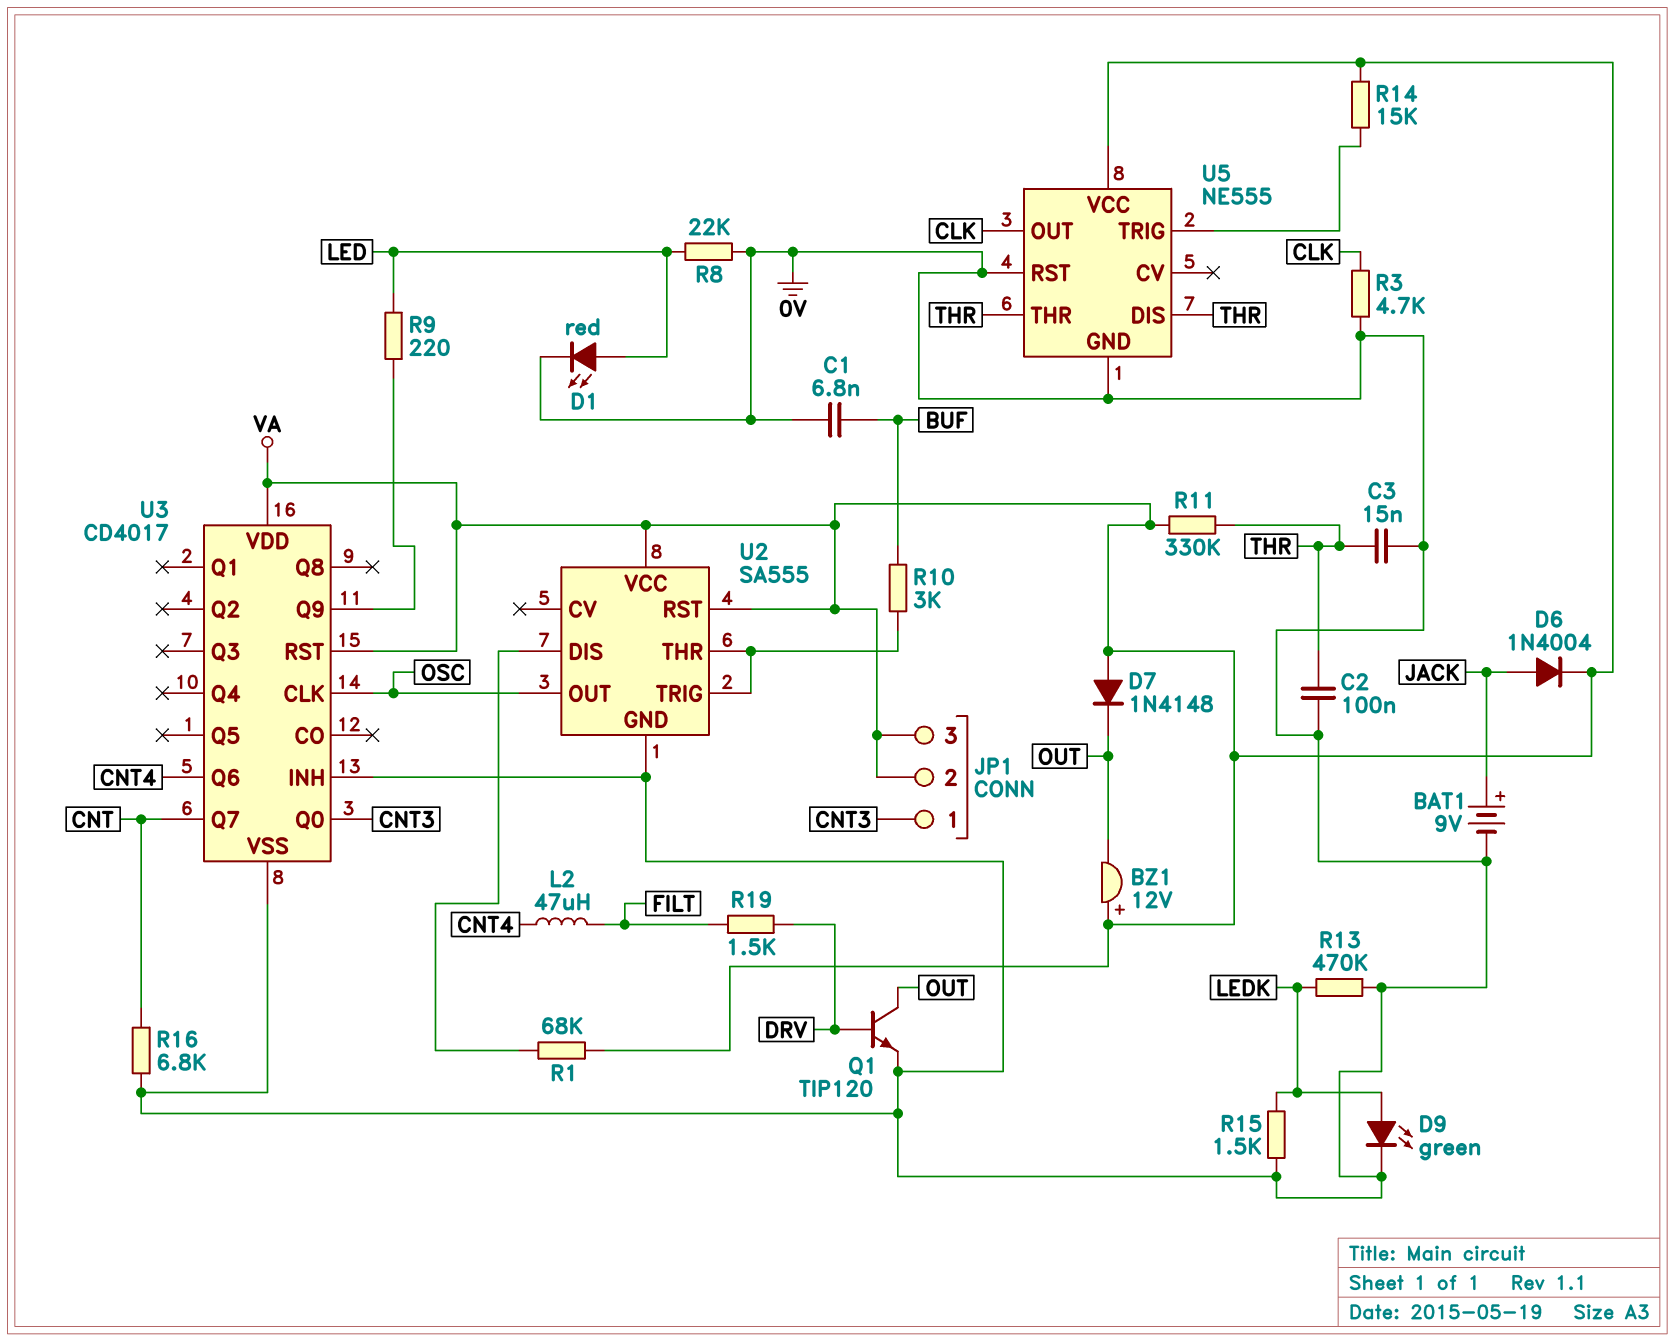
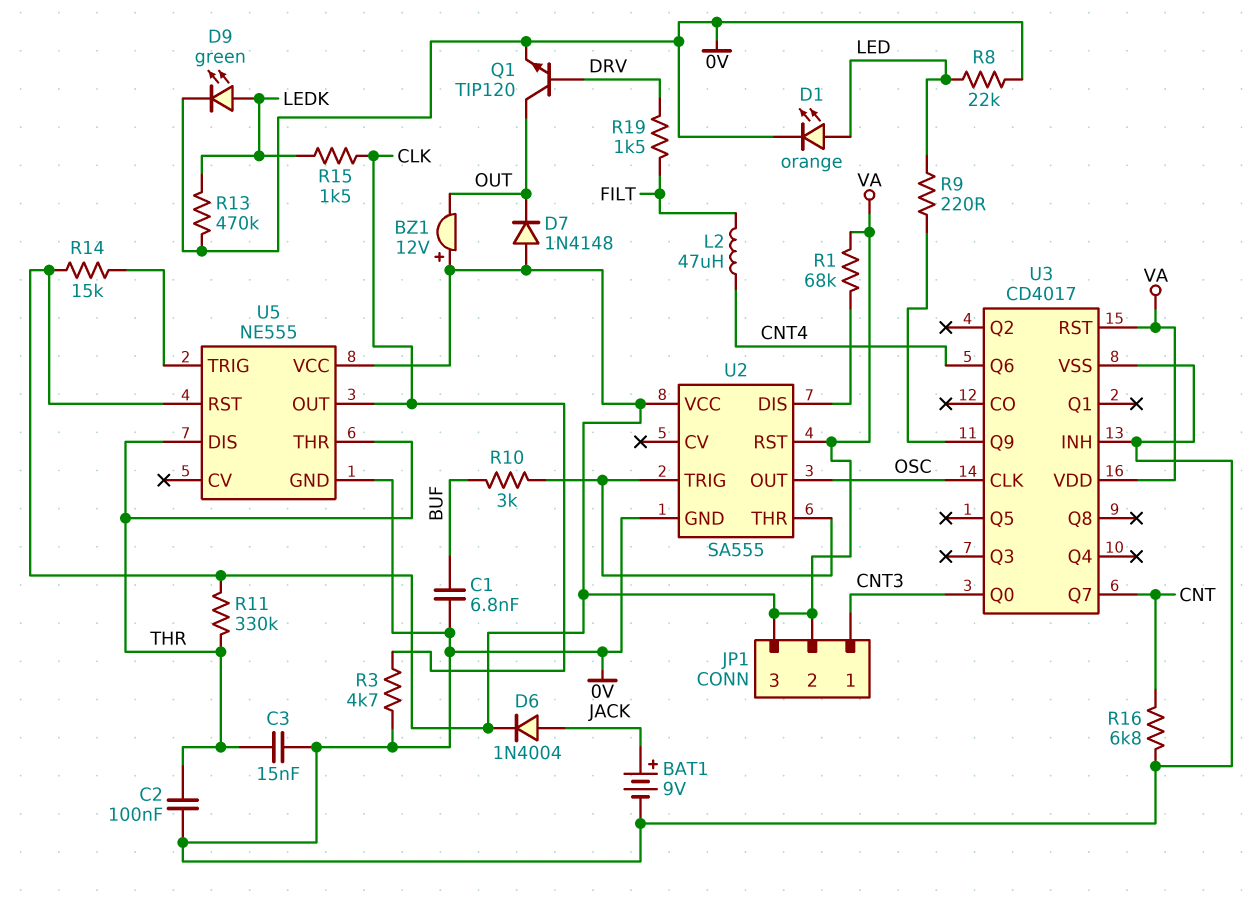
D1: LED red (A LED, K 0V) -> LED orange (A LED, K 0V)
R15: 1.5k (0V, LEDK) -> 1.5k (CLK, LEDK)
U5 pin RST: 0V -> VA

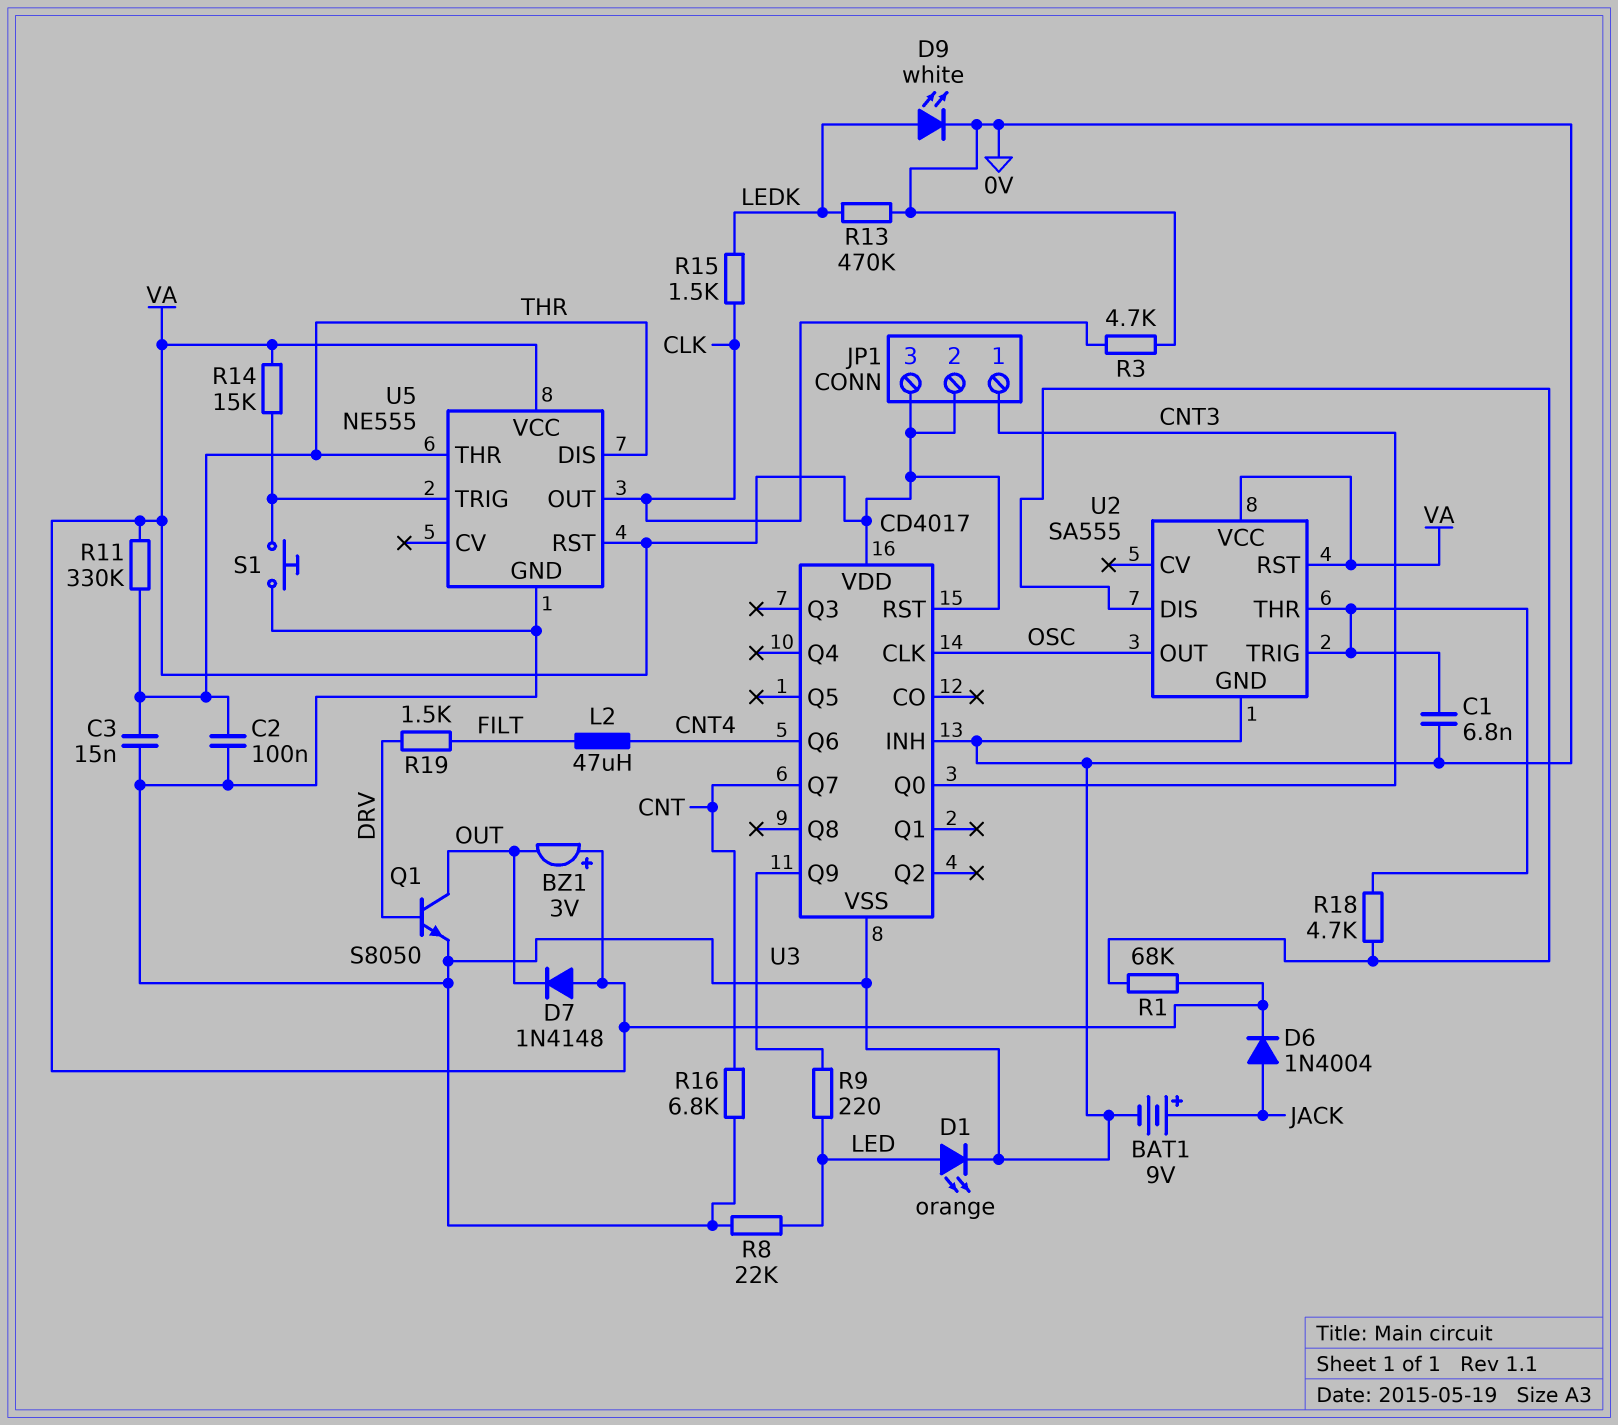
BZ1: buzzer 12V (plus VA, minus OUT) -> buzzer 3V (plus VA, minus OUT)
C1: 6.8nF (0V, BUF) -> 6.8nF (0V, U2/THR)
D9: LED green (A LEDK, K 0V) -> LED white (A LEDK, K 0V)
Q1: NPN TIP120 (B DRV, C OUT, E 0V) -> NPN S8050 (B DRV, C OUT, E 0V)
R10: 3k (BUF, U2/THR) -> none
R18: none -> 4.7k (U2/DIS, U2/THR)
S1: none -> button (0V, U5/TRIG)

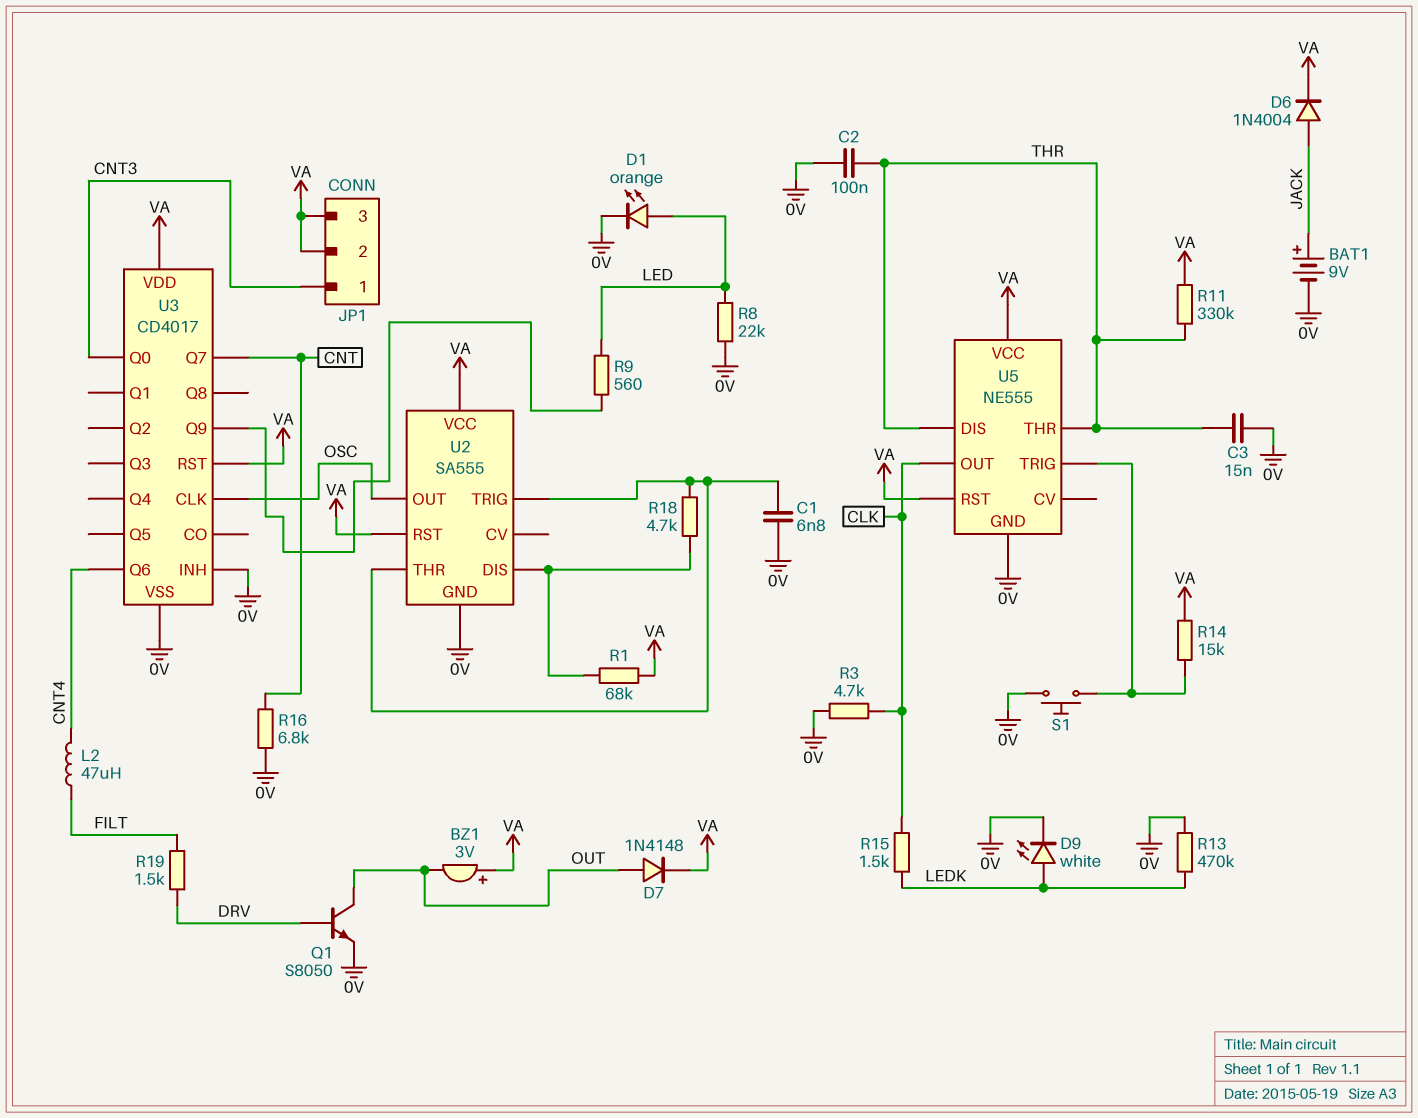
D7: diode 1N4148 (A VA, K OUT) -> diode 1N4148 (A OUT, K VA)
R9: 220 (LED, U3/Q9) -> 560 (LED, U3/Q9)

